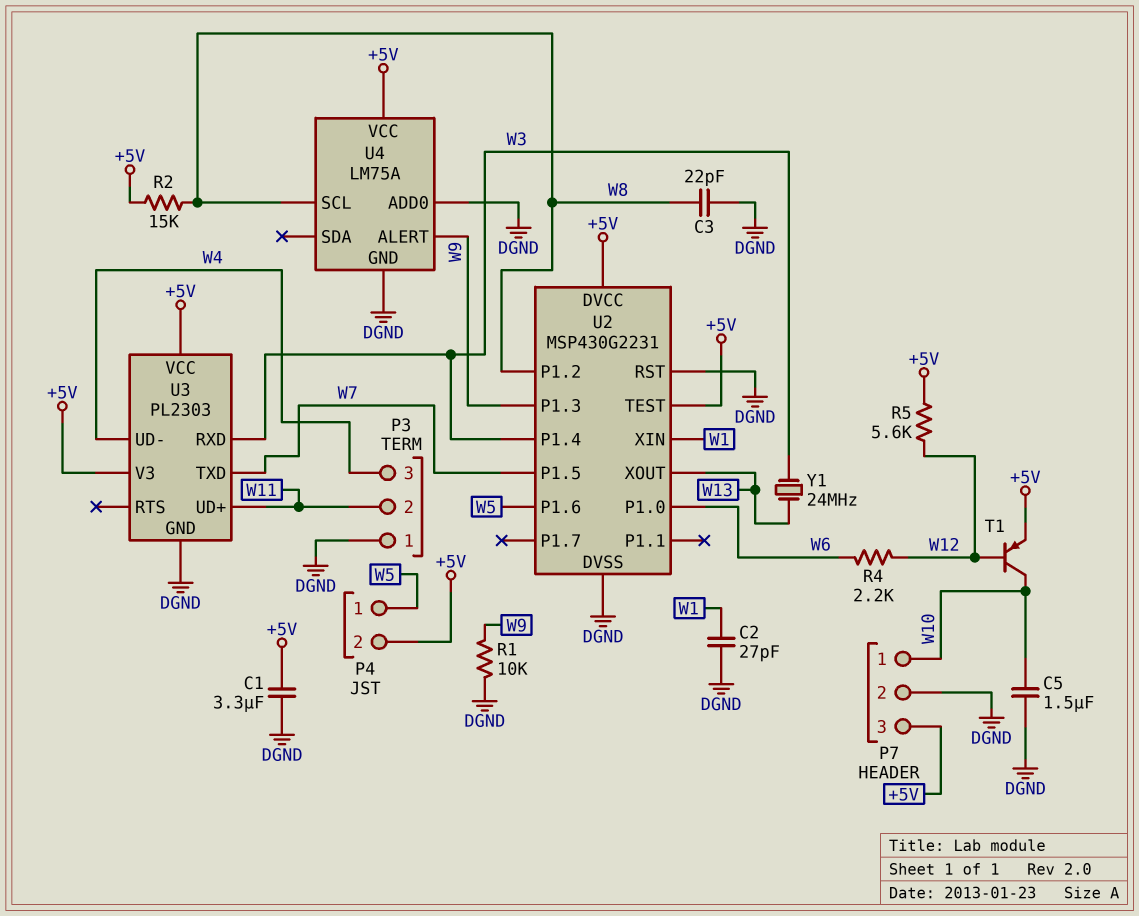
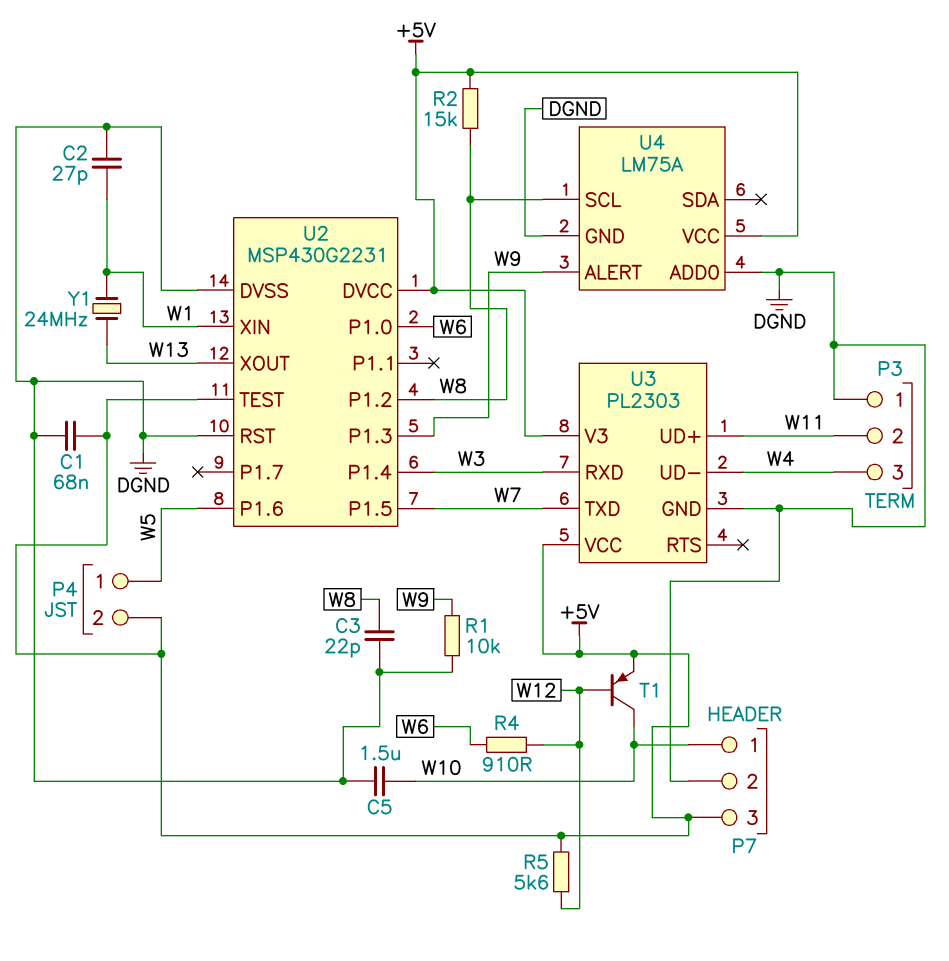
C1: 3.3uF (+5V, DGND) -> 68nF (+5V, DGND)
R4: 2.2k (W6, W12) -> 910 (W6, W12)
Y1: 24MHz (W3, W13) -> 24MHz (W1, W13)

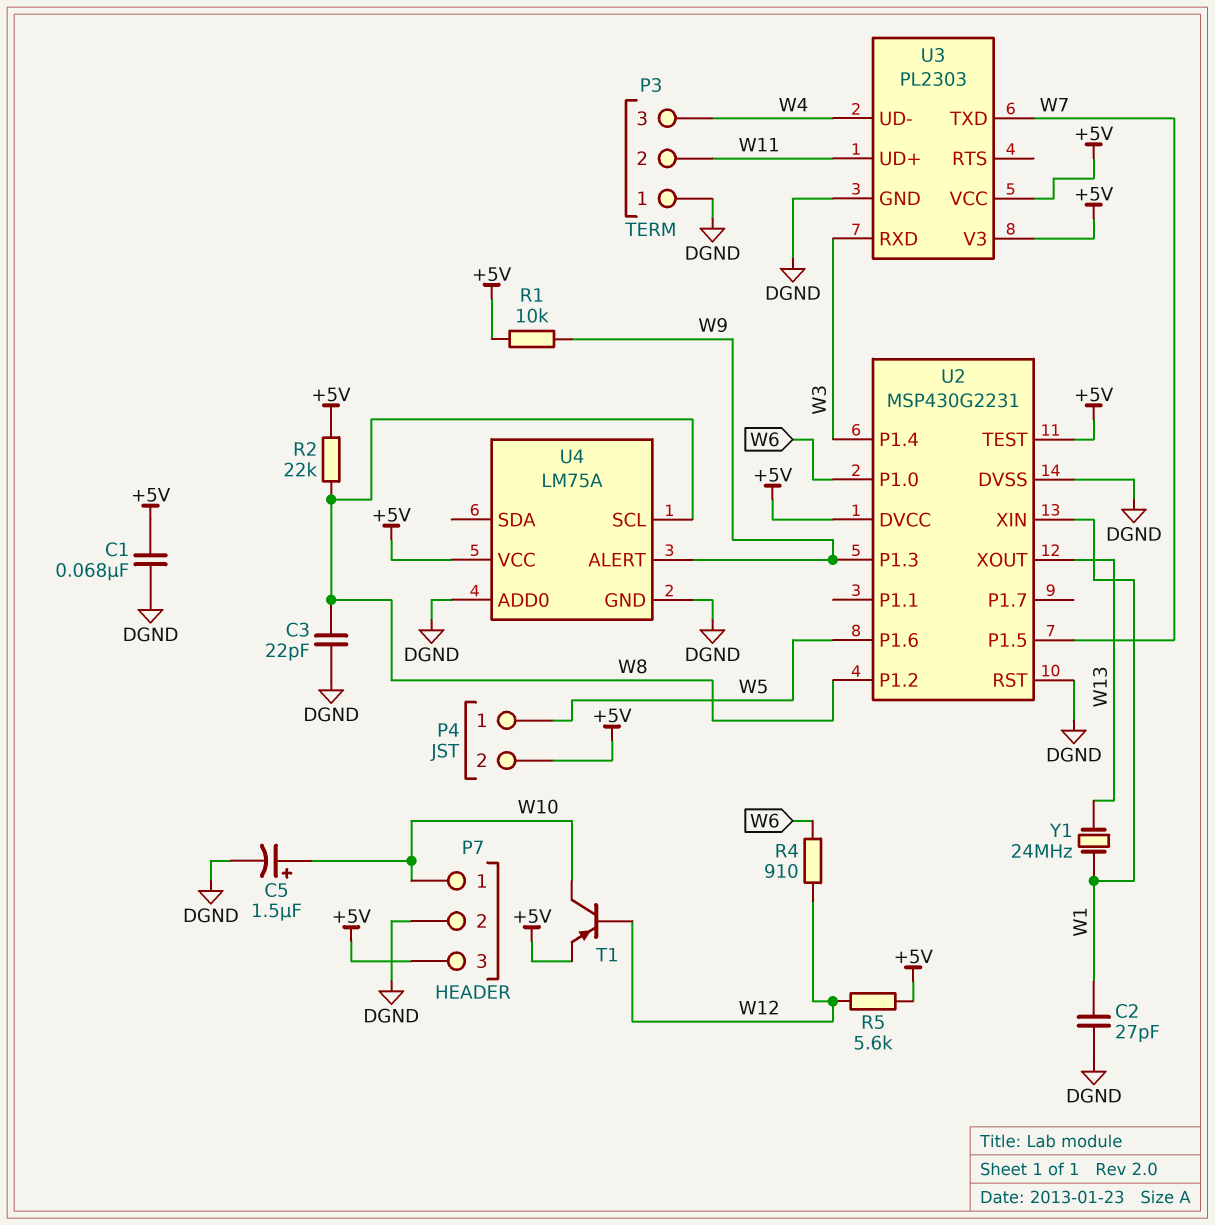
C5: 1.5uF (DGND, W10) -> 1.5uF (plus W10, minus DGND)
R1: 10k (DGND, W9) -> 10k (+5V, W9)
R2: 15k (+5V, W8) -> 22k (+5V, W8)

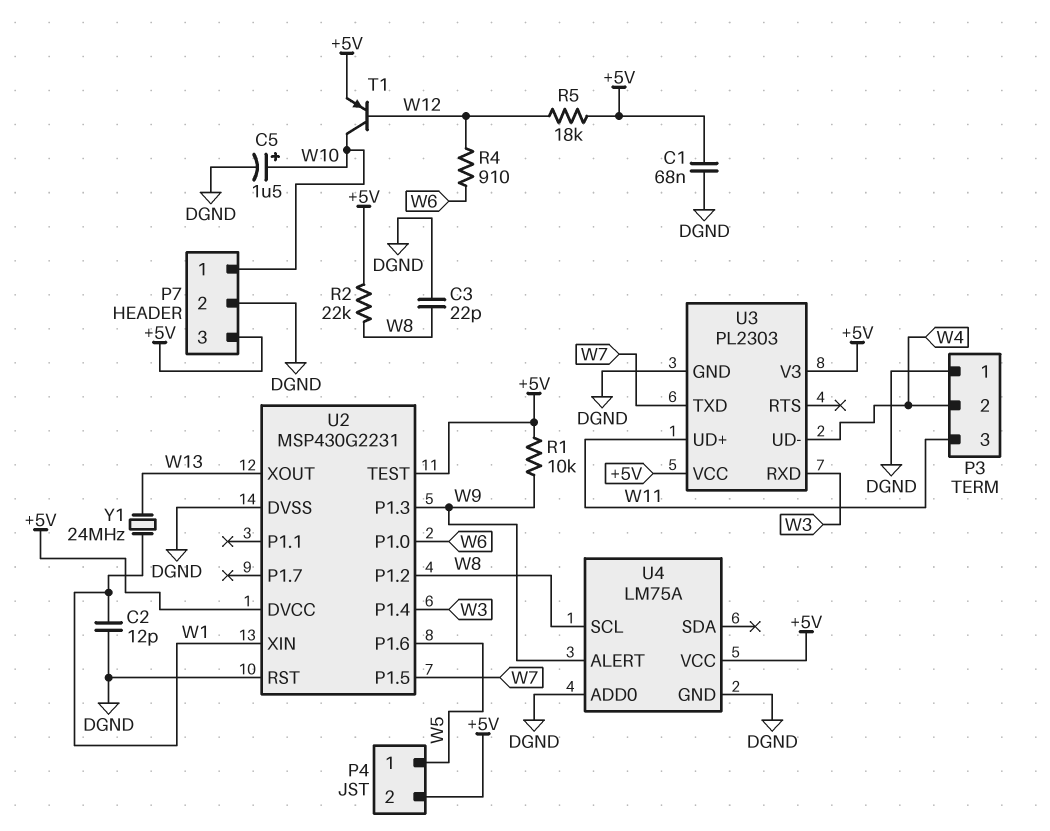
C2: 27pF (DGND, W1) -> 12pF (DGND, W1)
P3 pin 2: W11 -> W4
P3 pin 3: W4 -> W11
R5: 5.6k (+5V, W12) -> 18k (+5V, W12)

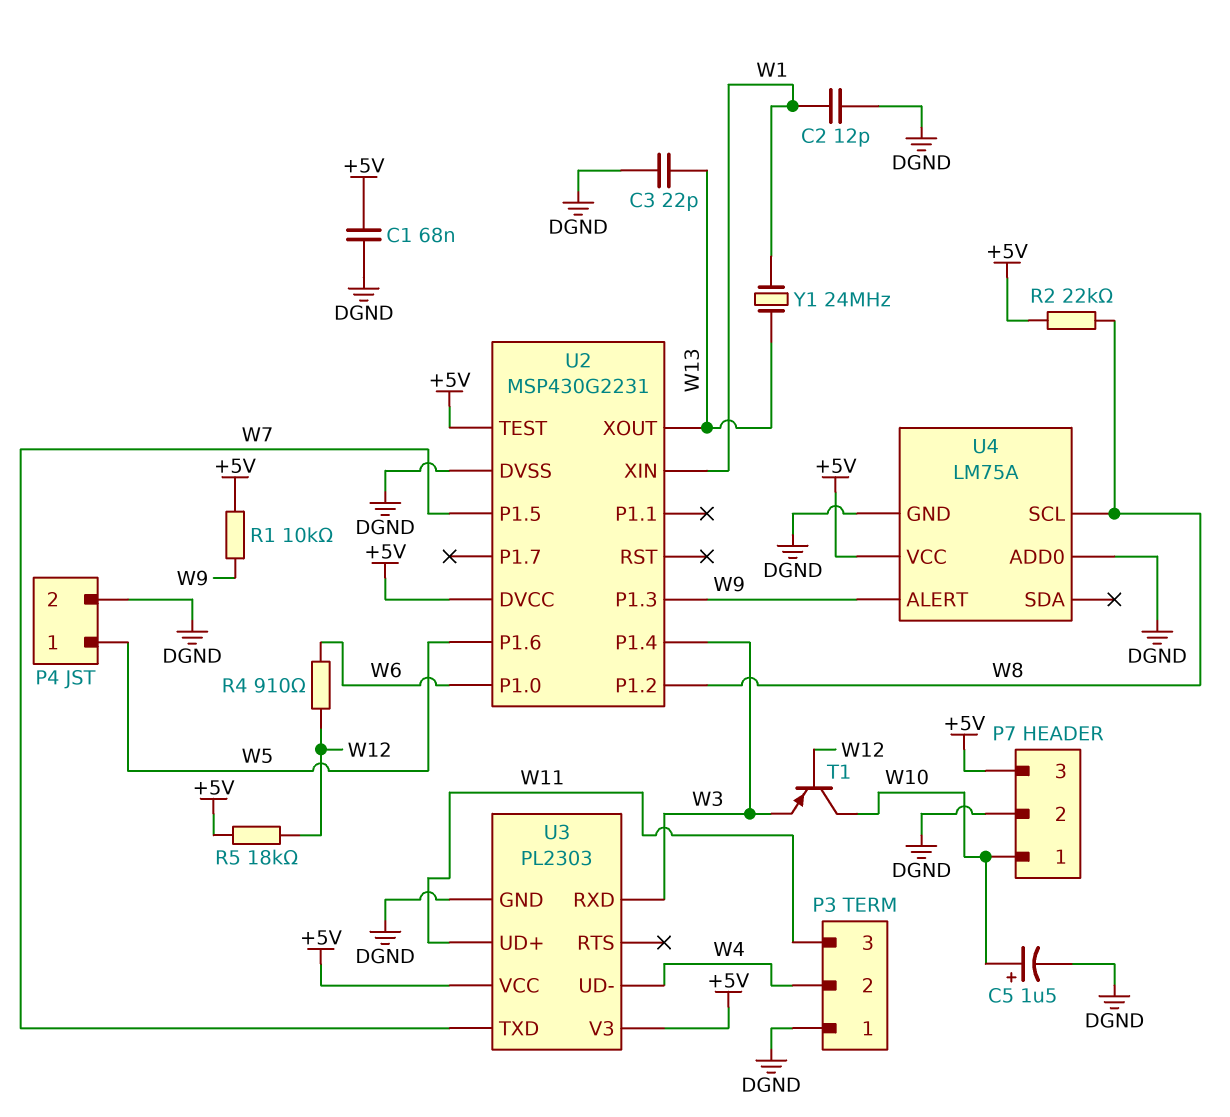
C3: 22pF (DGND, W8) -> 22pF (DGND, W13)
P4 pin 2: +5V -> DGND
T1: PNP (B W12, C W10, E +5V) -> PNP (B W12, C W10, E W3)
U2 pin RST: DGND -> none

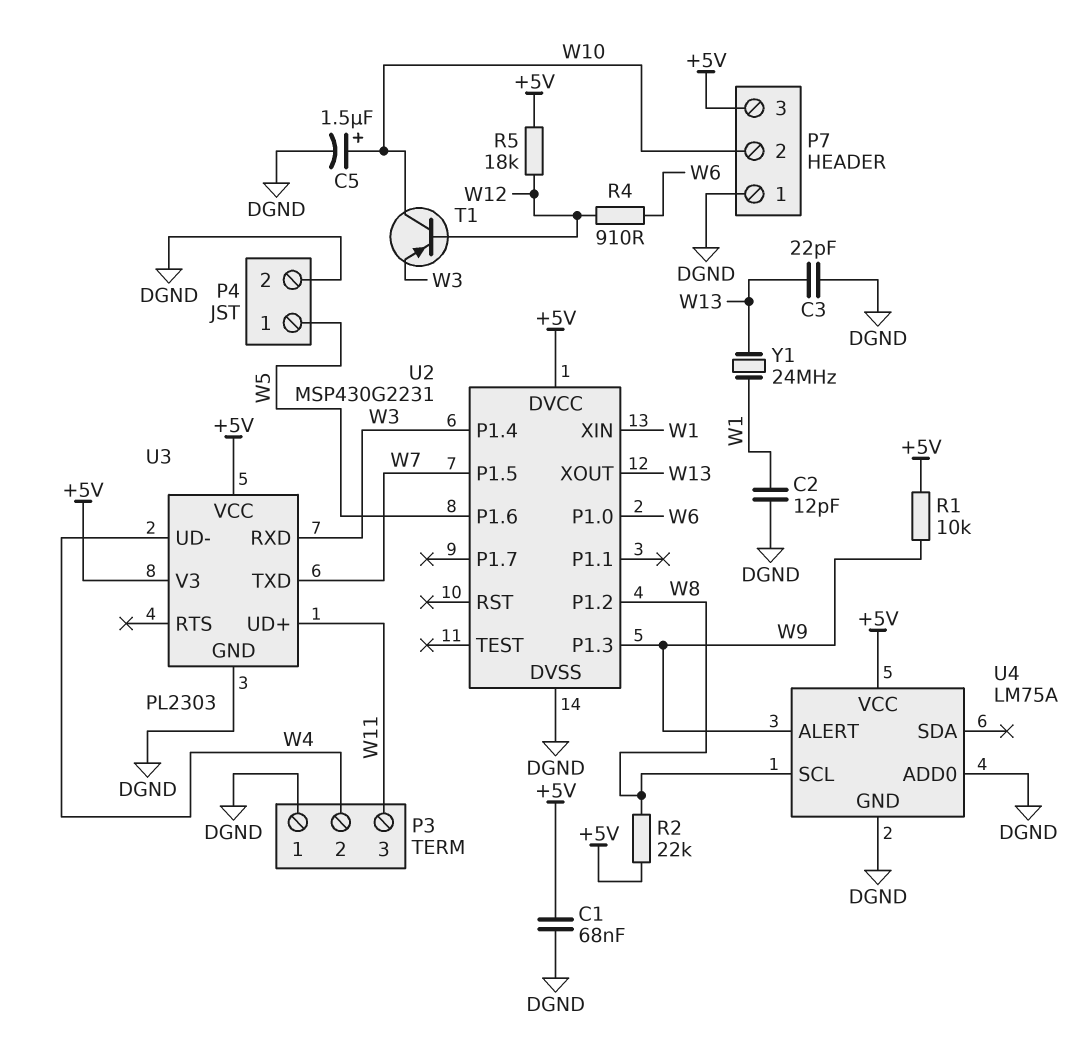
P7 pin 1: W10 -> DGND
P7 pin 2: DGND -> W10
U2 pin TEST: +5V -> none

